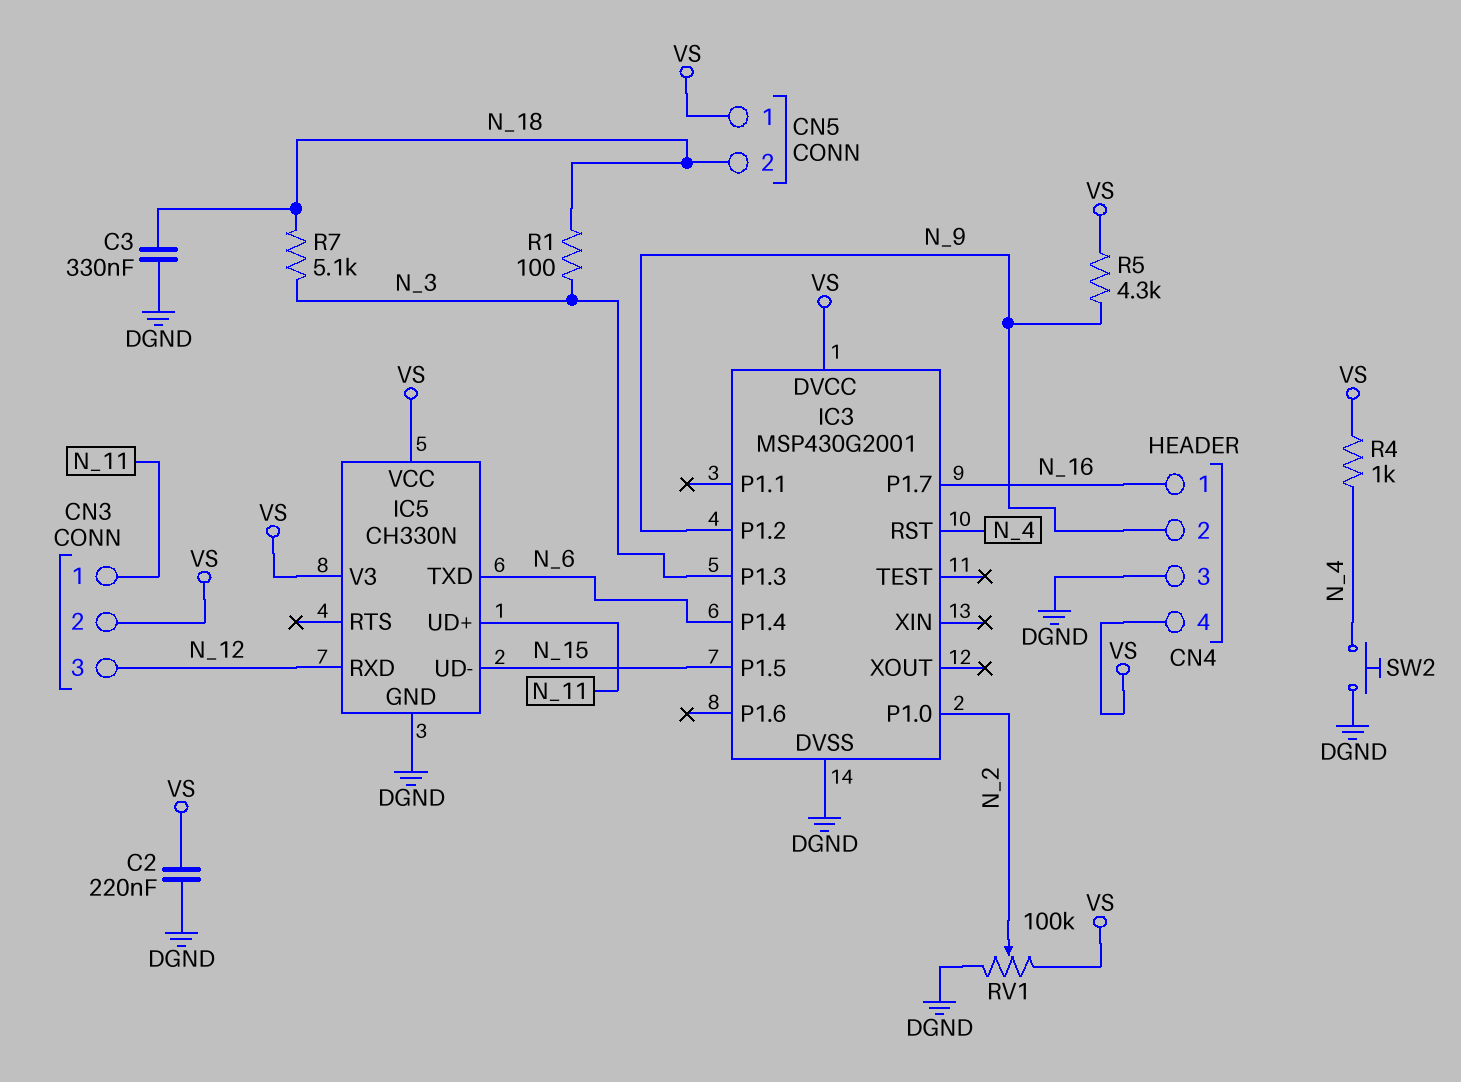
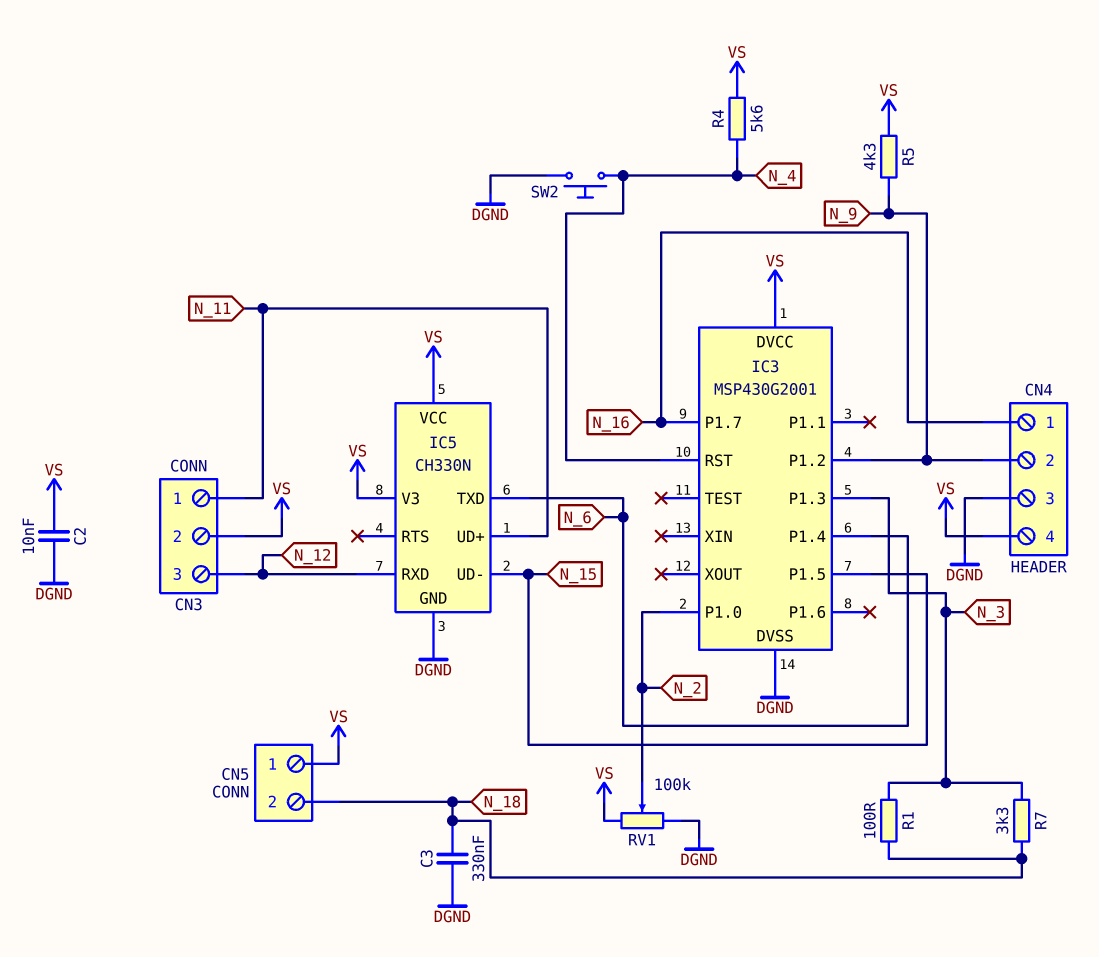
C2: 220nF (DGND, VS) -> 10nF (DGND, VS)
R4: 1k (N_4, VS) -> 5.6k (N_4, VS)
R7: 5.1k (N_3, N_18) -> 3.3k (N_3, N_18)

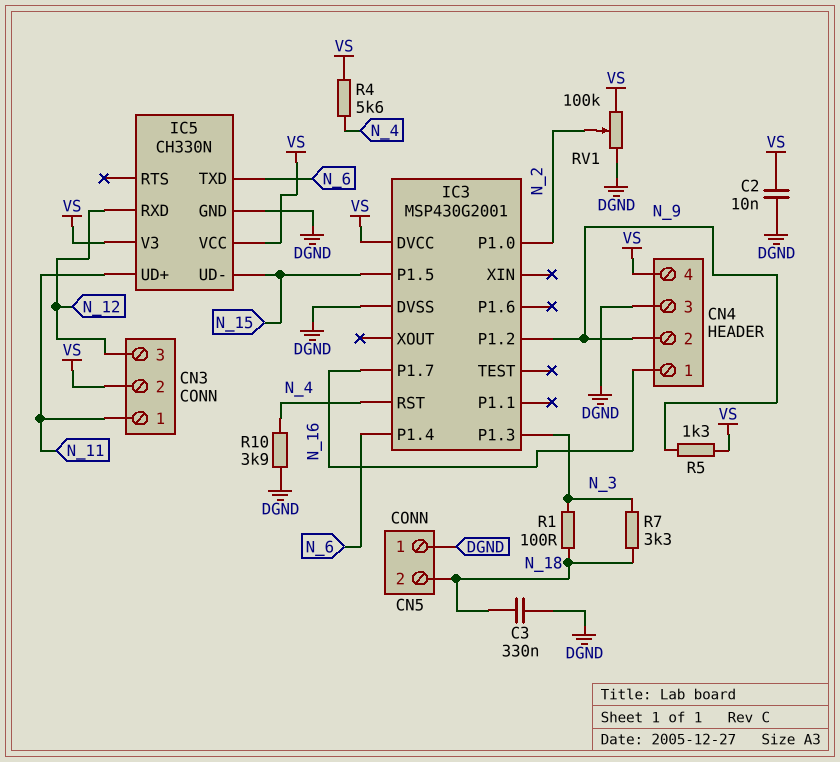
CN5 pin 1: VS -> DGND
R5: 4.3k (N_9, VS) -> 1.3k (N_9, VS)
R10: none -> 3.9k (DGND, N_4)
SW2: button (DGND, N_4) -> none

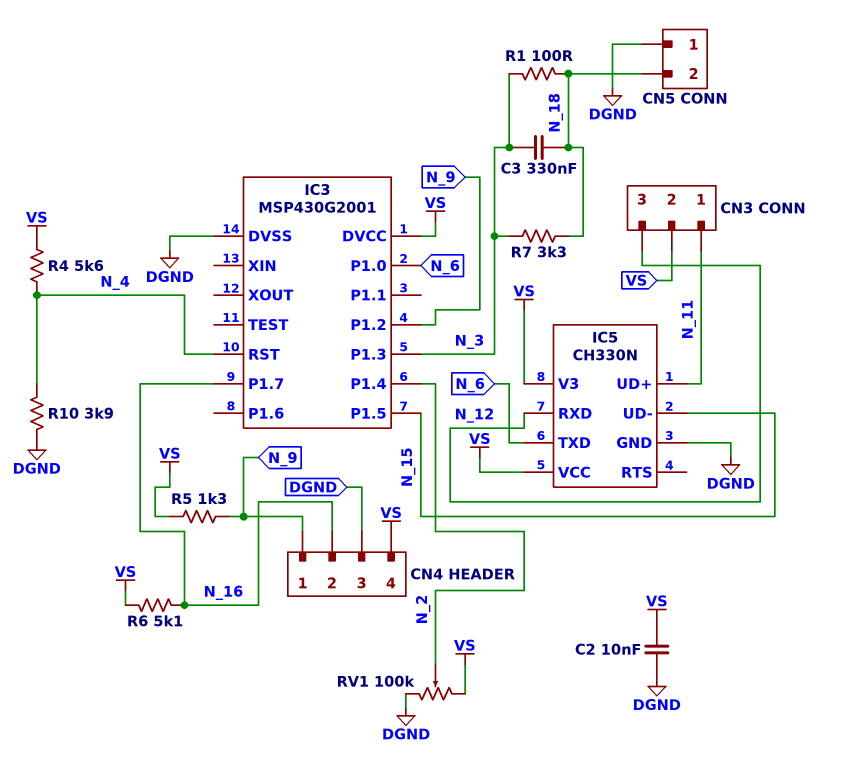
C3: 330nF (DGND, N_18) -> 330nF (N_3, N_18)
CN4 pin 1: N_16 -> N_9
CN4 pin 2: N_9 -> N_16
IC3 pin P1.0: N_2 -> N_6
IC3 pin P1.4: N_6 -> N_2
R6: none -> 5.1k (N_16, VS)

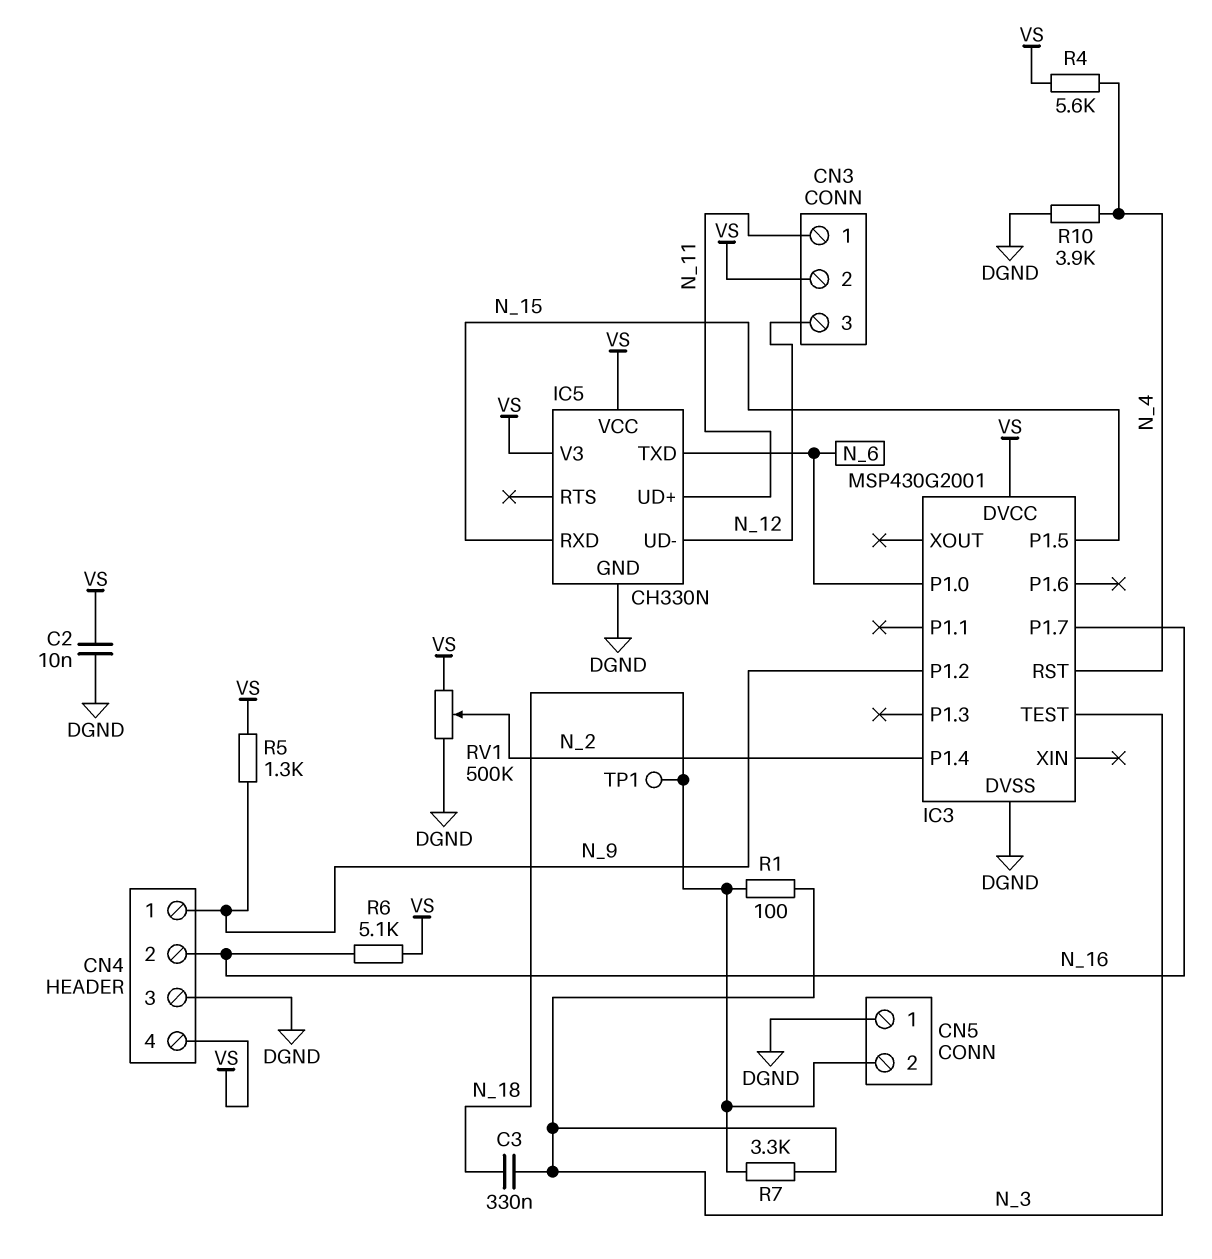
IC3 pin P1.3: N_3 -> none
IC3 pin TEST: none -> N_3
IC5 pin RXD: N_12 -> N_15
IC5 pin UD-: N_15 -> N_12
RV1: 100k (DGND, VS, wiper N_2) -> 500k (DGND, VS, wiper N_2)
TP1: none -> test point (N_18)

